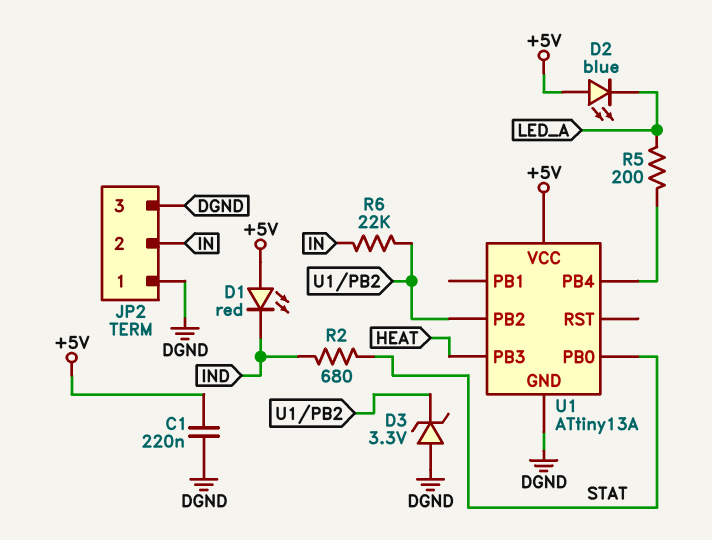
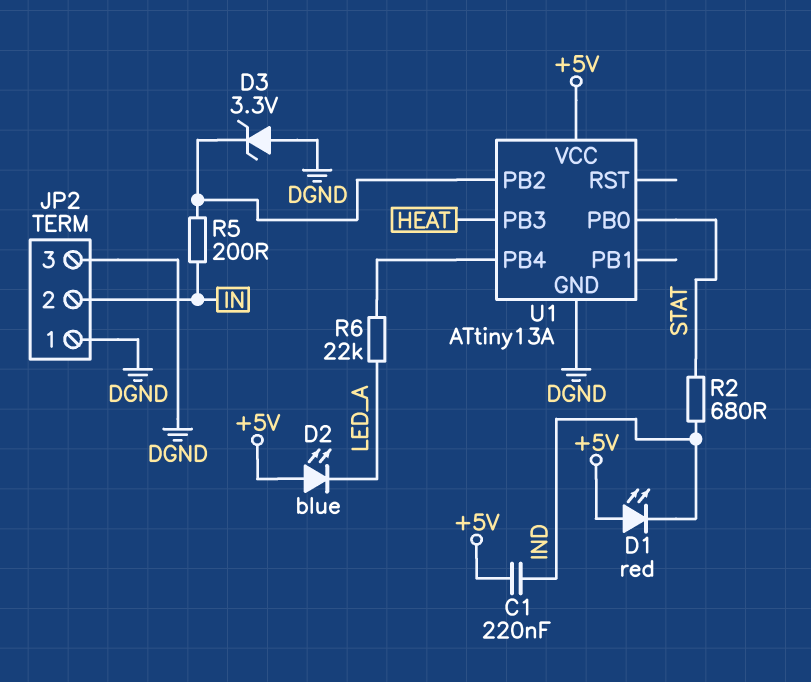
C1: 220nF (+5V, DGND) -> 220nF (+5V, IND)
R5: 200 (LED_A, U1/PB4) -> 200 (IN, U1/PB2)
R6: 22k (IN, U1/PB2) -> 22k (LED_A, U1/PB4)

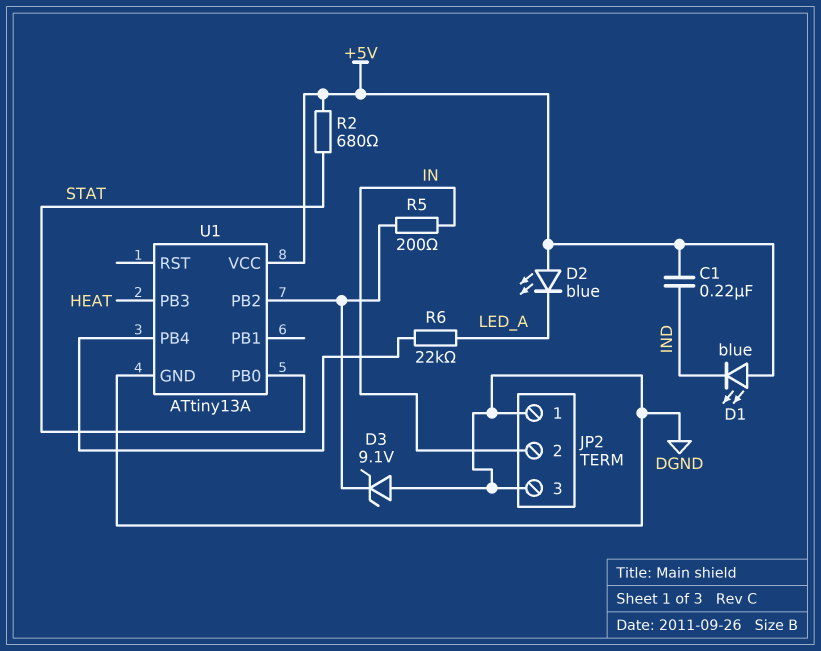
D1: LED red (A +5V, K IND) -> LED blue (A +5V, K IND)
D3: zener 3.3V (A DGND, K U1/PB2) -> zener 9.1V (A DGND, K U1/PB2)
R2: 680 (IND, STAT) -> 680 (+5V, STAT)

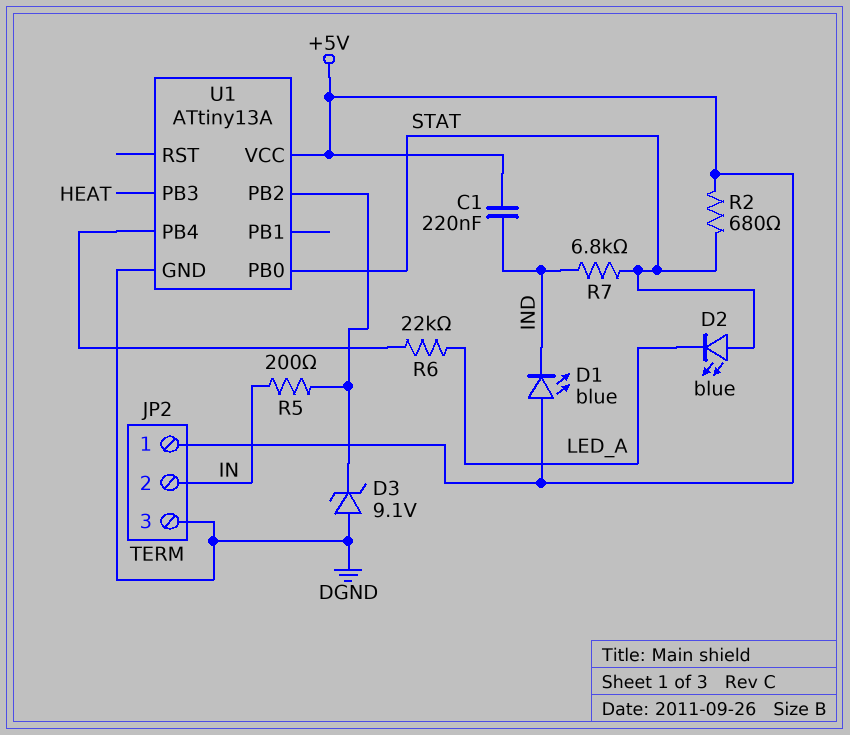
D2: LED blue (A +5V, K LED_A) -> LED blue (A STAT, K LED_A)
JP2 pin 1: DGND -> +5V
R7: none -> 6.8k (IND, STAT)

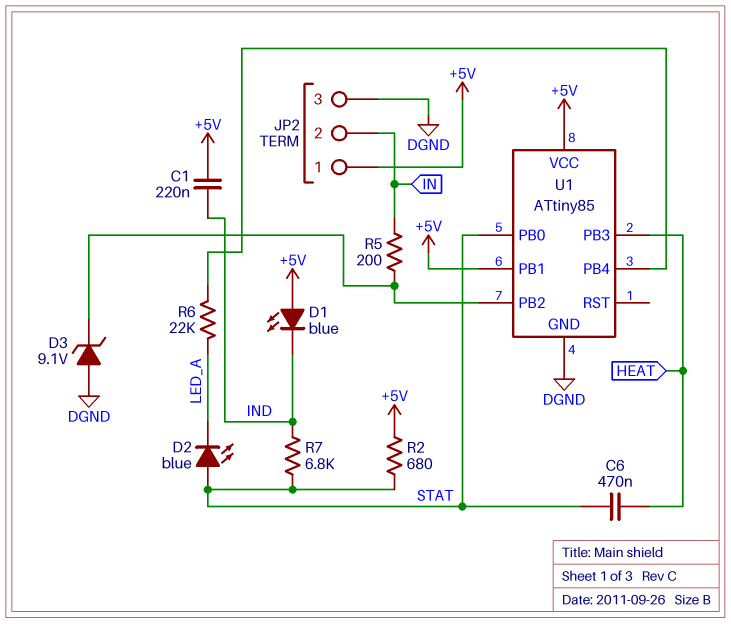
C6: none -> 470nF (HEAT, STAT)
U1: ATtiny13A -> ATtiny85
U1 pin PB1: none -> +5V

